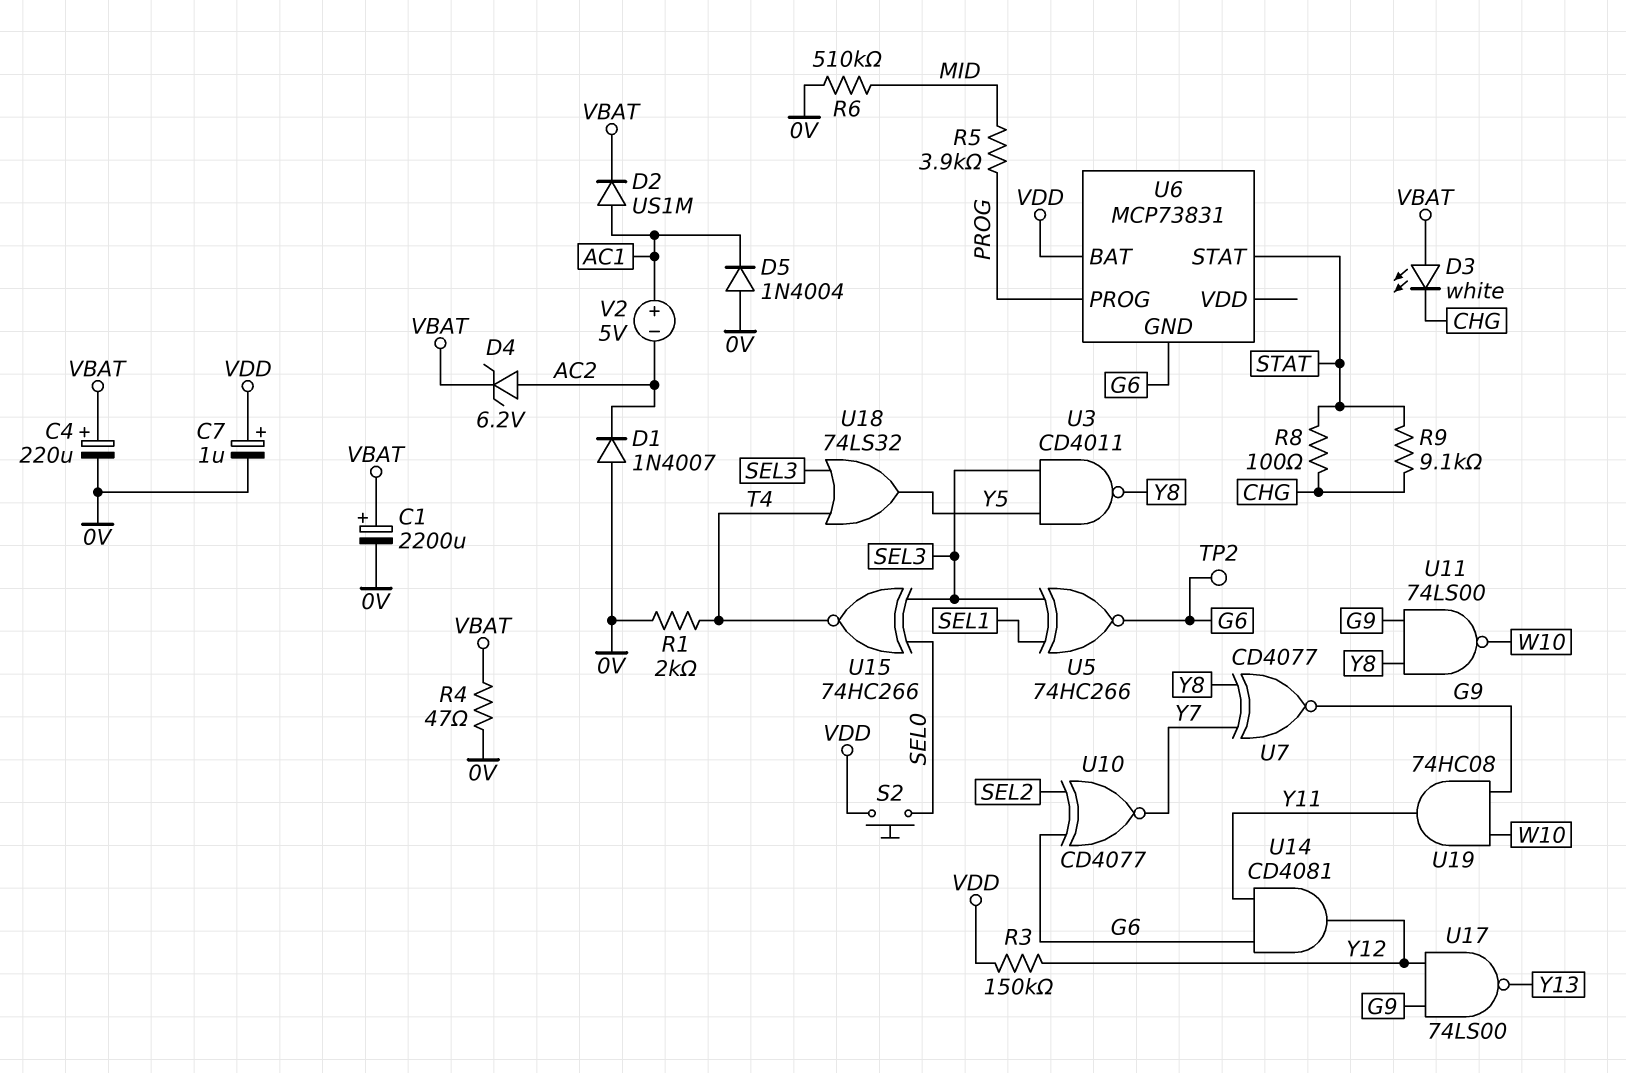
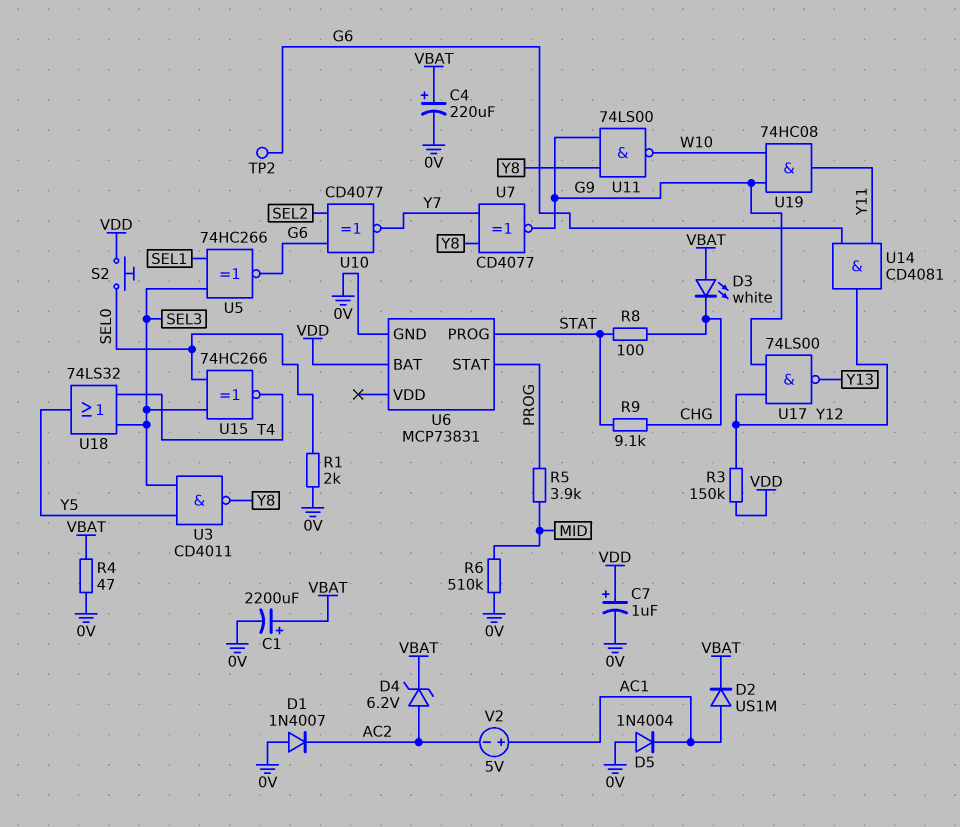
R1: 2k (0V, T4) -> 2k (0V, SEL0)
U6 pin GND: G6 -> 0V
U6 pin PROG: PROG -> STAT
U6 pin STAT: STAT -> PROG

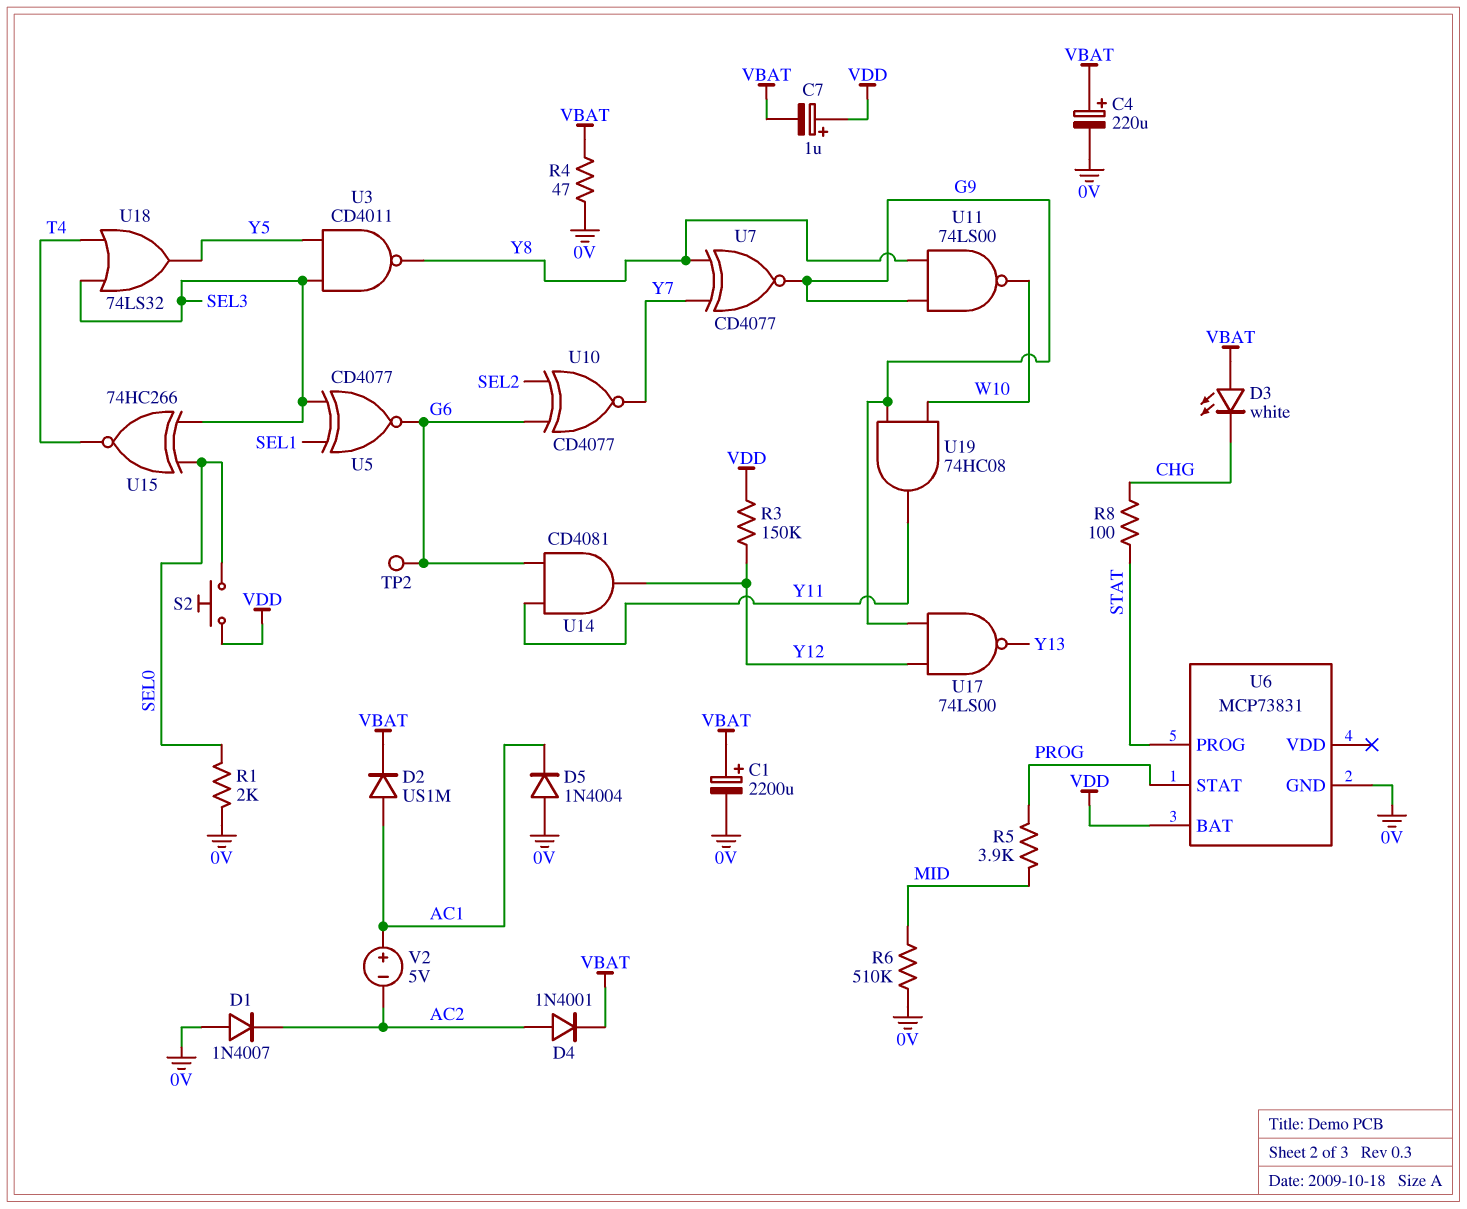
C7: 1uF (plus VDD, minus 0V) -> 1uF (plus VDD, minus VBAT)
D4: zener 6.2V (A AC2, K VBAT) -> diode 1N4001 (A AC2, K VBAT)
R9: 9.1k (CHG, STAT) -> none
U5: XNOR 74HC266 (in SEL1, in SEL3, out G6) -> XNOR CD4077 (in SEL1, in SEL3, out G6)

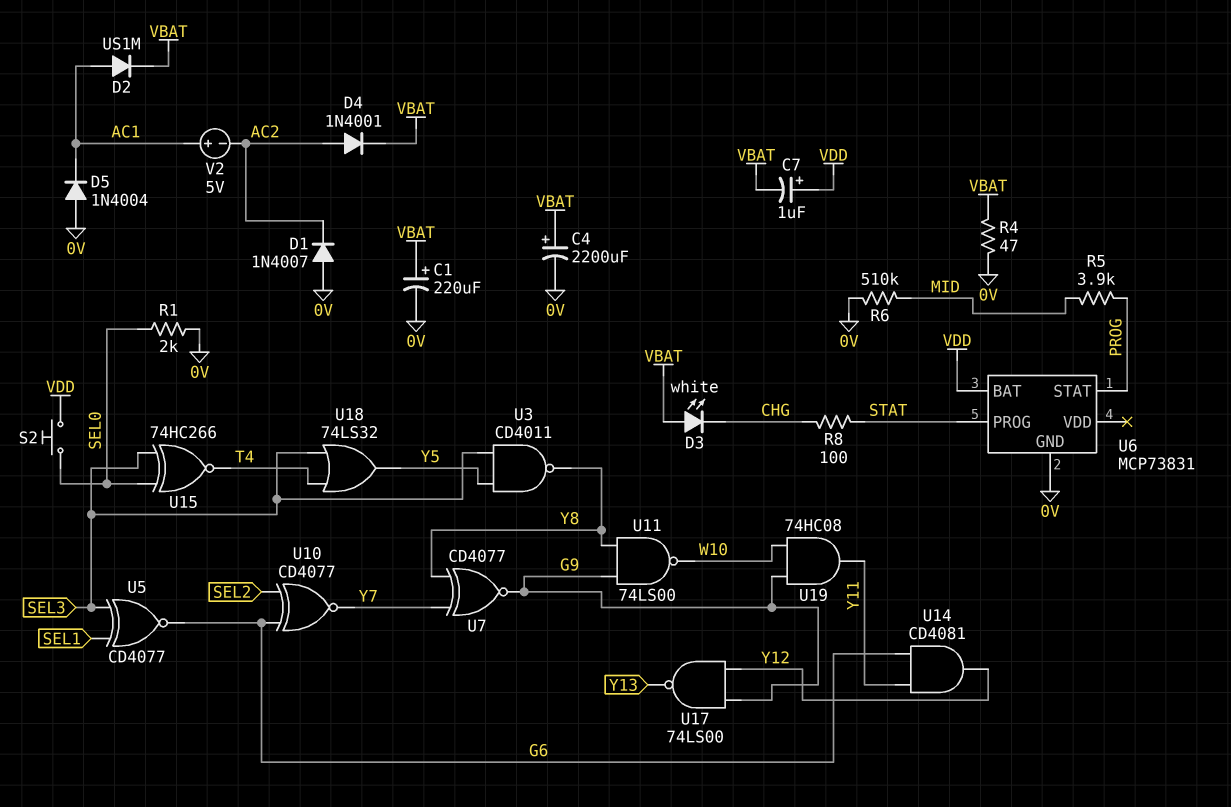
C1: 2200uF (plus VBAT, minus 0V) -> 220uF (plus VBAT, minus 0V)
C4: 220uF (plus VBAT, minus 0V) -> 2200uF (plus VBAT, minus 0V)
R3: 150k (VDD, Y12) -> none
TP2: test point (G6) -> none

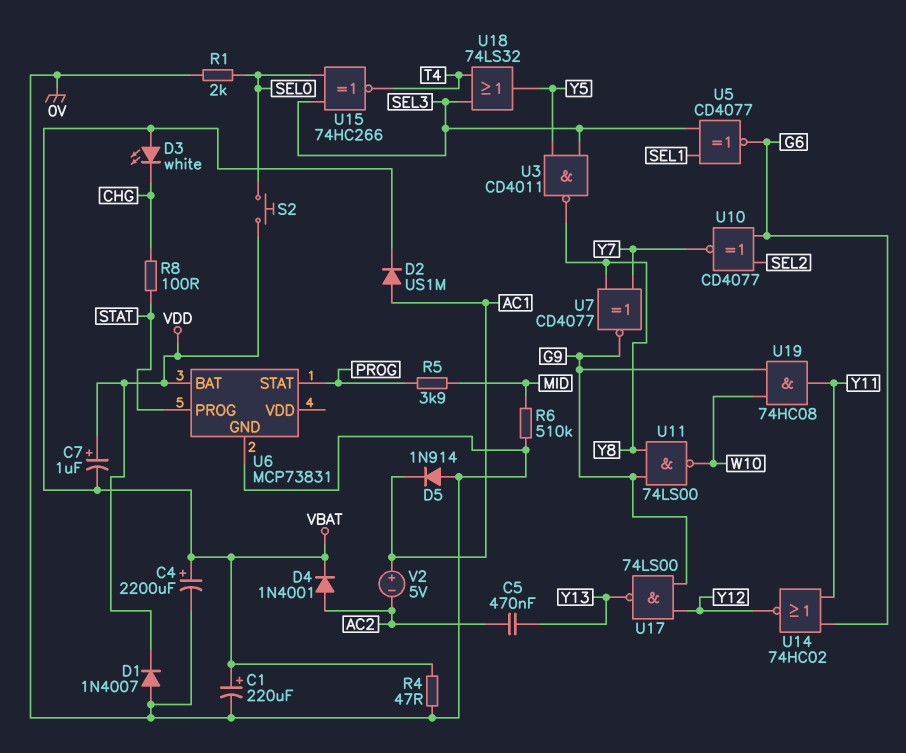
C5: none -> 470nF (AC2, Y13)
D1: diode 1N4007 (A 0V, K AC2) -> diode 1N4007 (A 0V, K VDD)
D5: diode 1N4004 (A 0V, K AC1) -> diode 1N914 (A 0V, K AC1)
U14: AND CD4081 (in G6, in Y11, out Y12) -> NOR 74HC02 (in G6, in Y11, out Y12)

